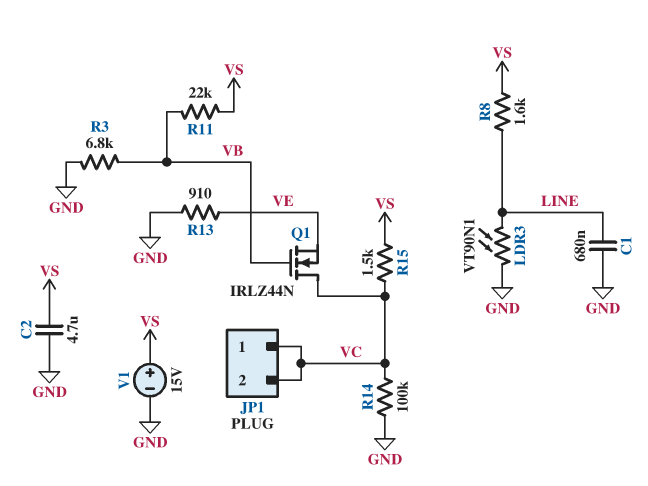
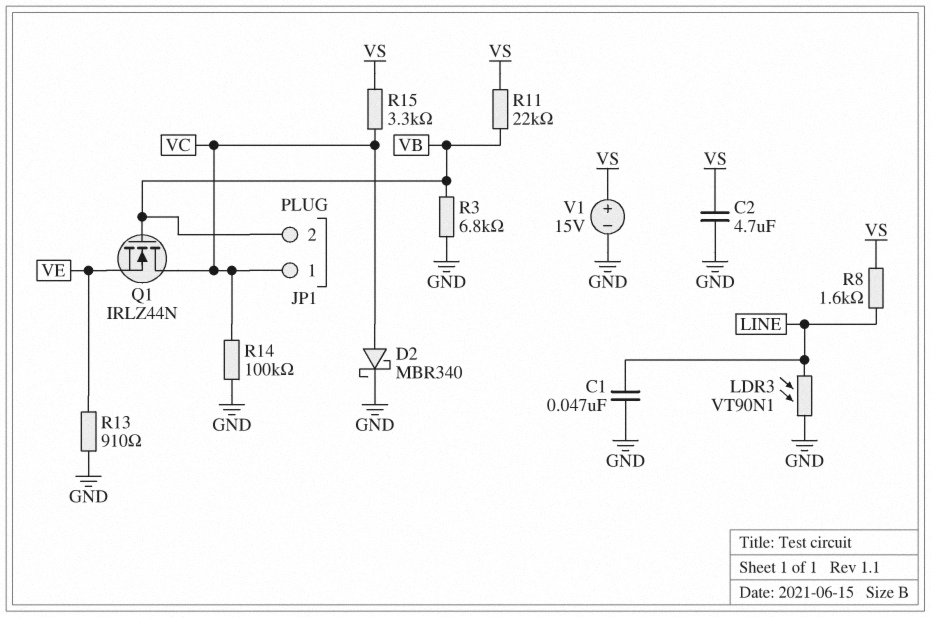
C1: 680nF (GND, LINE) -> 47nF (GND, LINE)
D2: none -> schottky MBR340 (A VC, K GND)
JP1 pin 2: VC -> VB
R15: 1.5k (VC, VS) -> 3.3k (VC, VS)

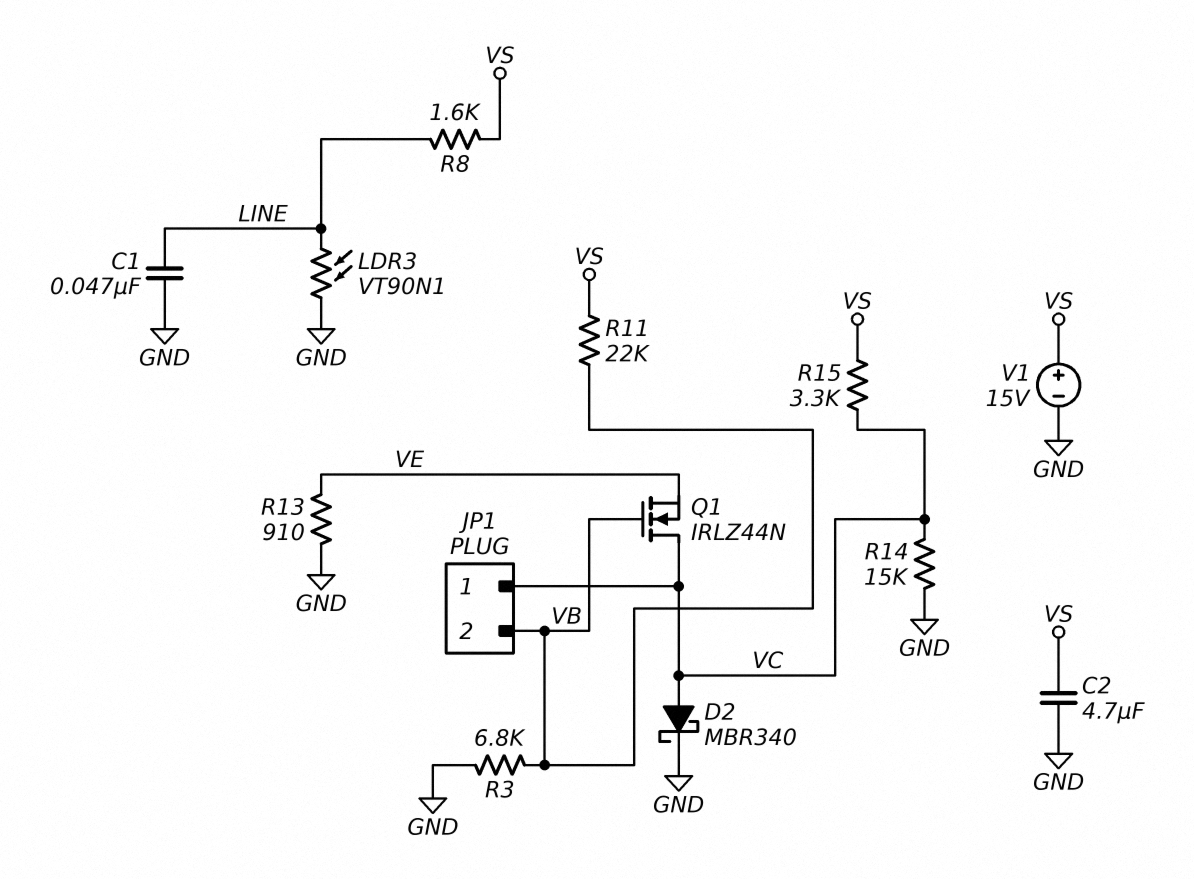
R14: 100k (GND, VC) -> 15k (GND, VC)

